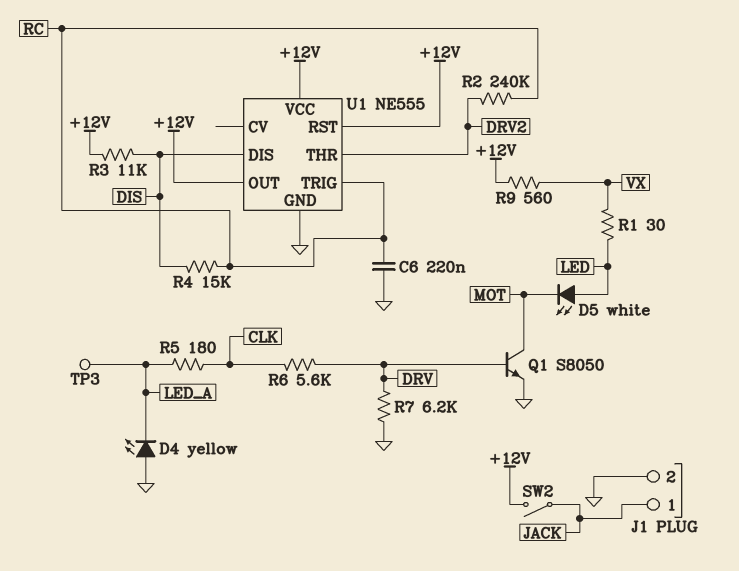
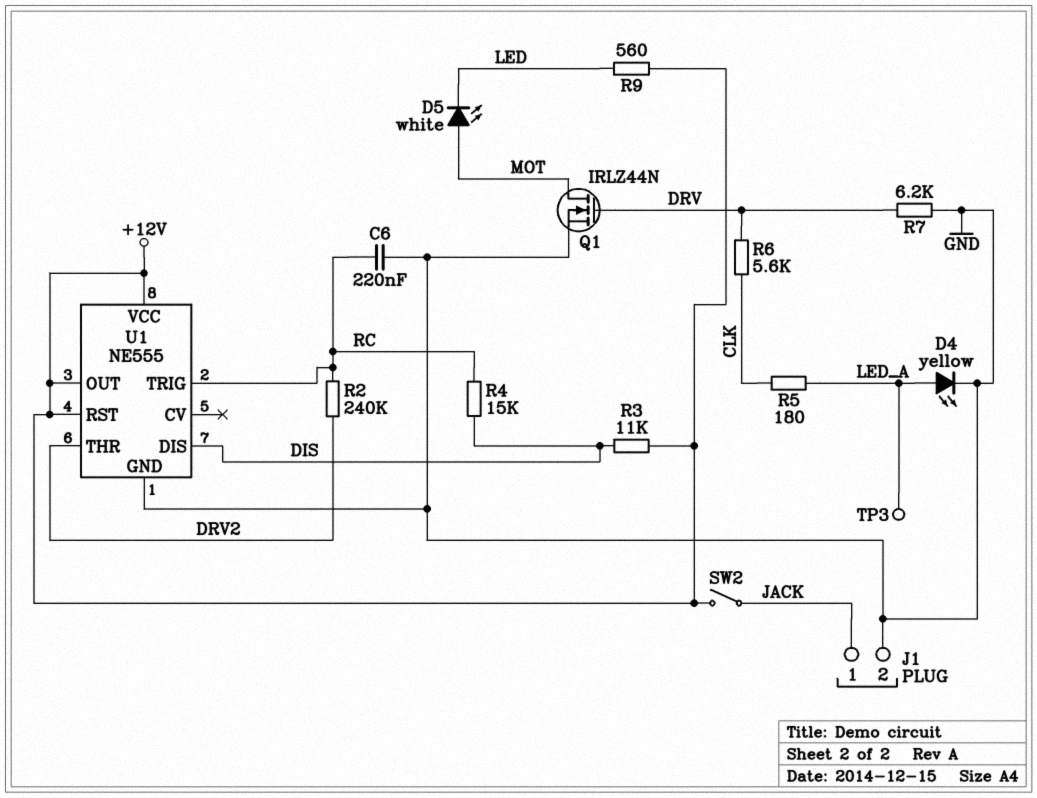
D4: LED yellow (A GND, K LED_A) -> LED yellow (A LED_A, K GND)
D5: LED white (A LED, K MOT) -> LED white (A MOT, K LED)
Q1: NPN S8050 (B DRV, C MOT, E GND) -> NMOS IRLZ44N (G DRV, D MOT, S GND)
R1: 30 (LED, VX) -> none
R9: 560 (+12V, VX) -> 560 (+12V, LED)

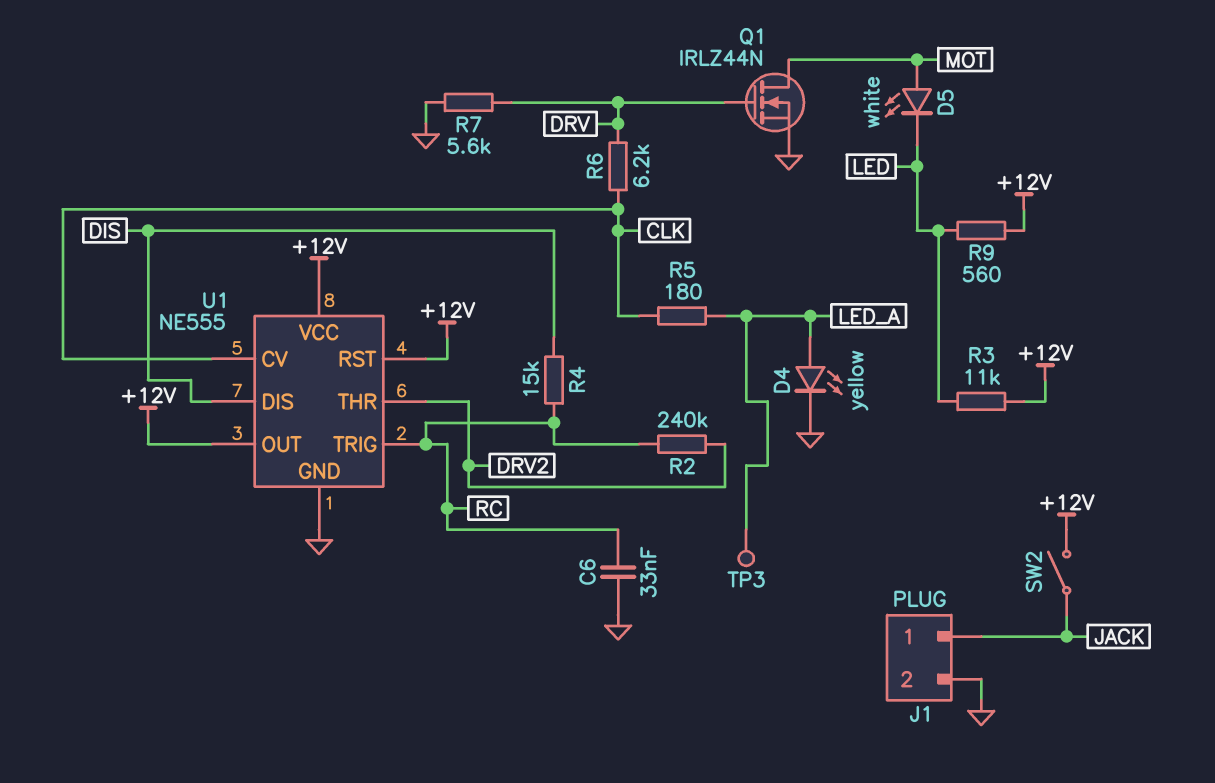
C6: 220nF (GND, RC) -> 33nF (GND, RC)
R3: 11k (+12V, DIS) -> 11k (+12V, LED)
R6: 5.6k (CLK, DRV) -> 6.2k (CLK, DRV)
R7: 6.2k (DRV, GND) -> 5.6k (DRV, GND)
U1 pin CV: none -> CLK

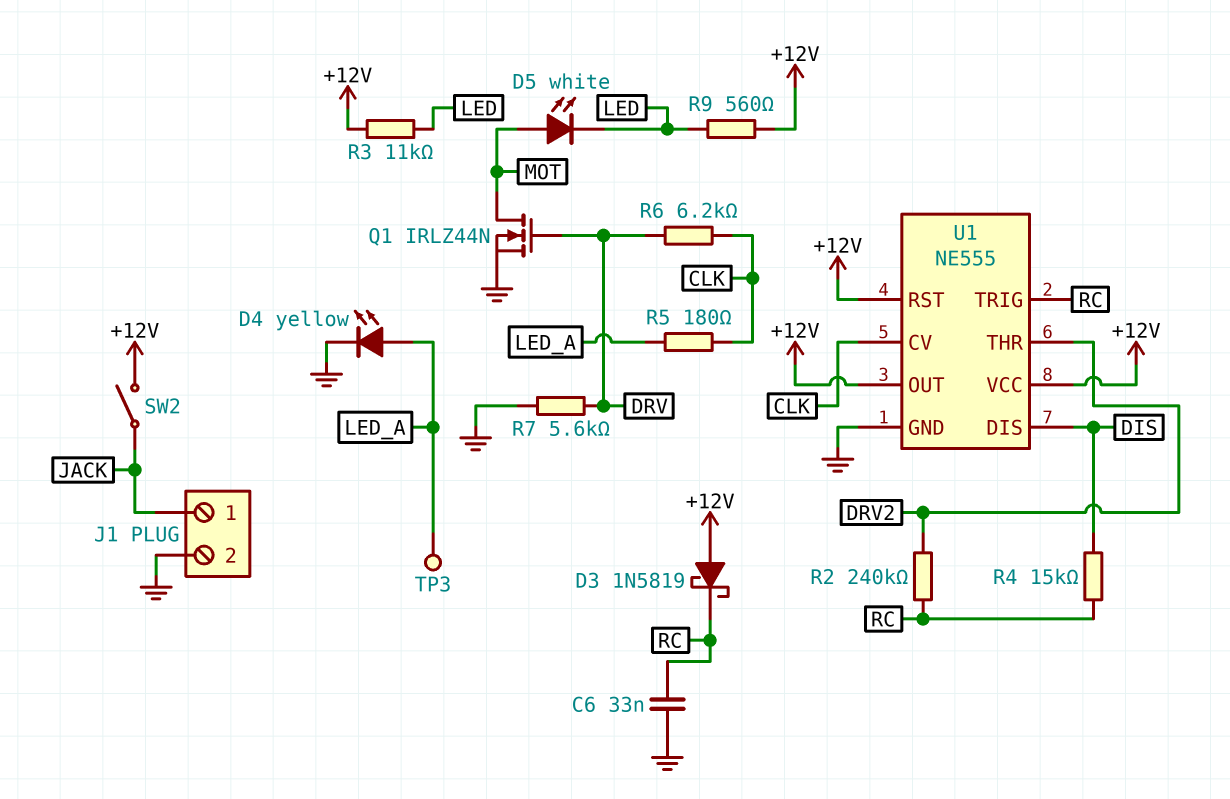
D3: none -> schottky 1N5819 (A +12V, K RC)

